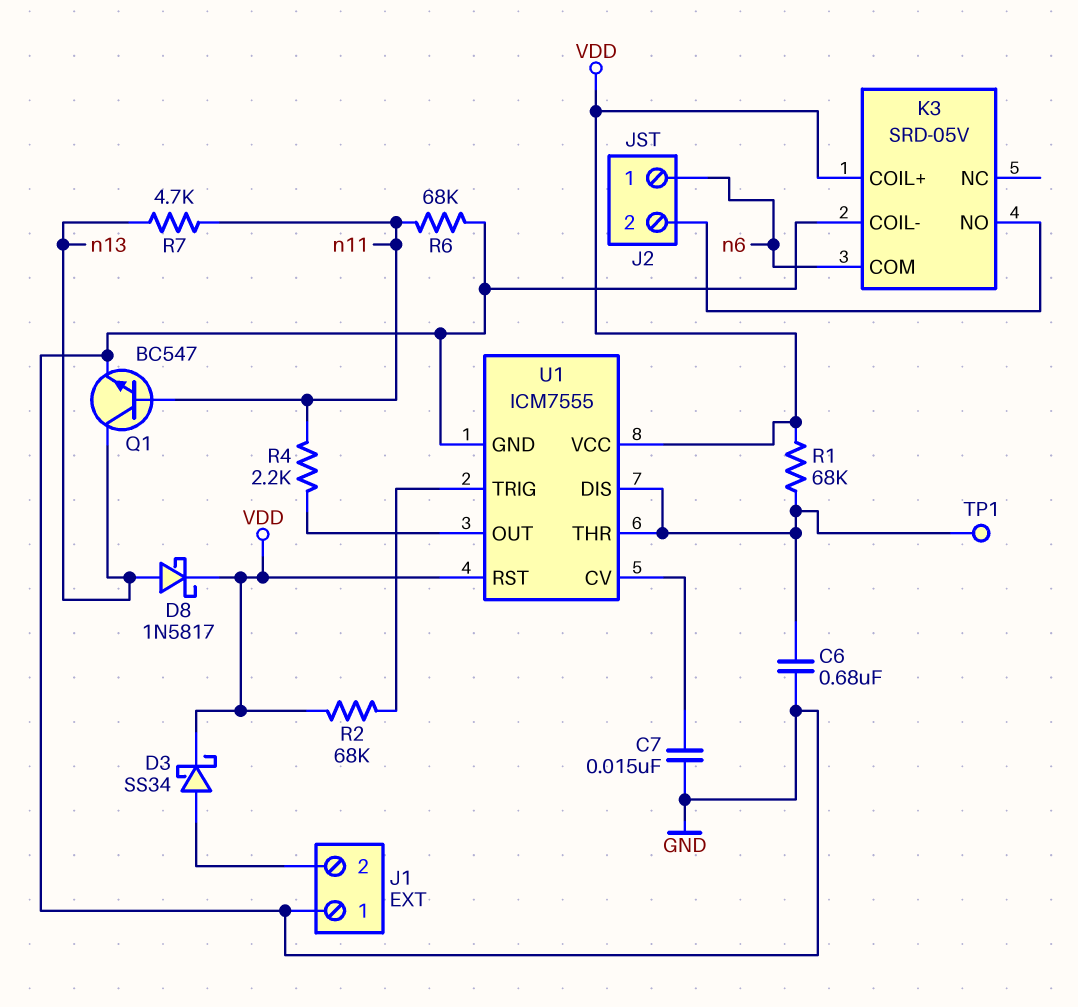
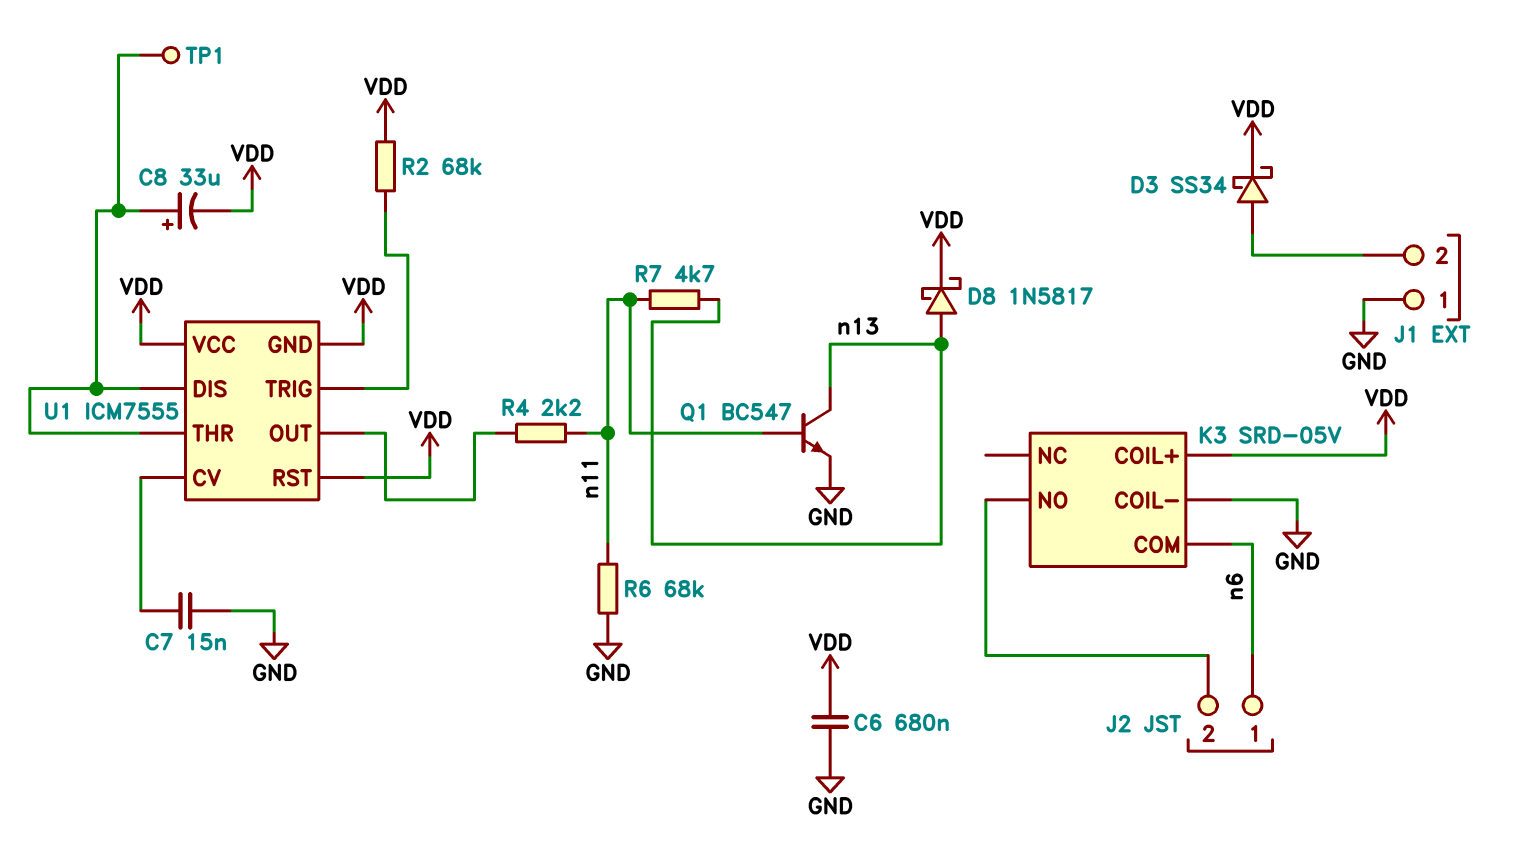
C6: 680nF (GND, U1/DIS) -> 680nF (GND, VDD)
C8: none -> 33uF (plus U1/DIS, minus VDD)
R1: 68k (U1/DIS, VDD) -> none
U1 pin GND: GND -> VDD

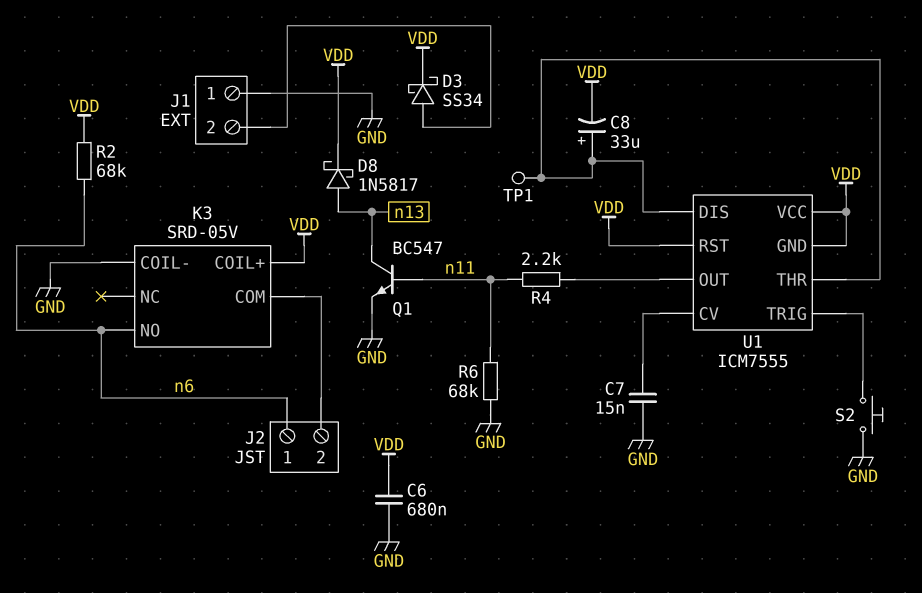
K3 pin COM: n6 -> J2/2
K3 pin NO: J2/2 -> n6
R2: 68k (U1/TRIG, VDD) -> 68k (VDD, n6)
R7: 4.7k (n11, n13) -> none
S2: none -> button (GND, U1/TRIG)

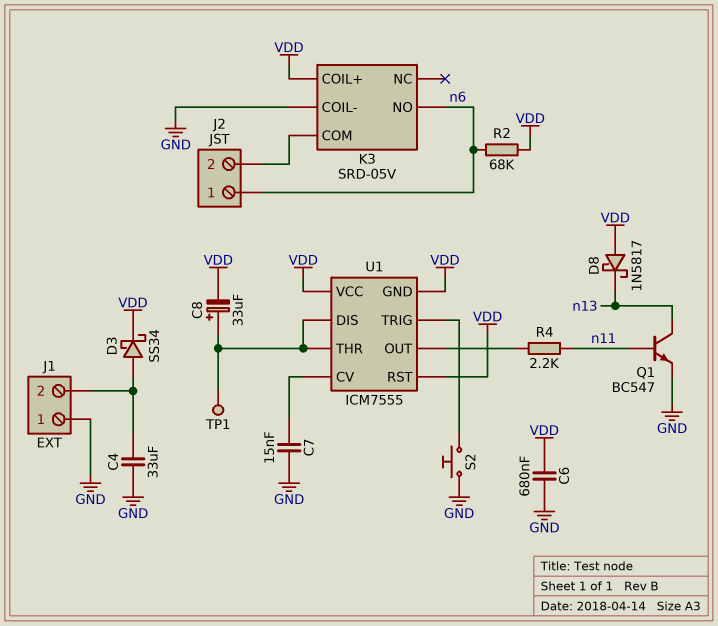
C4: none -> 33uF (GND, J1/2)
D8: schottky 1N5817 (A n13, K VDD) -> schottky 1N5817 (A VDD, K n13)
R6: 68k (GND, n11) -> none

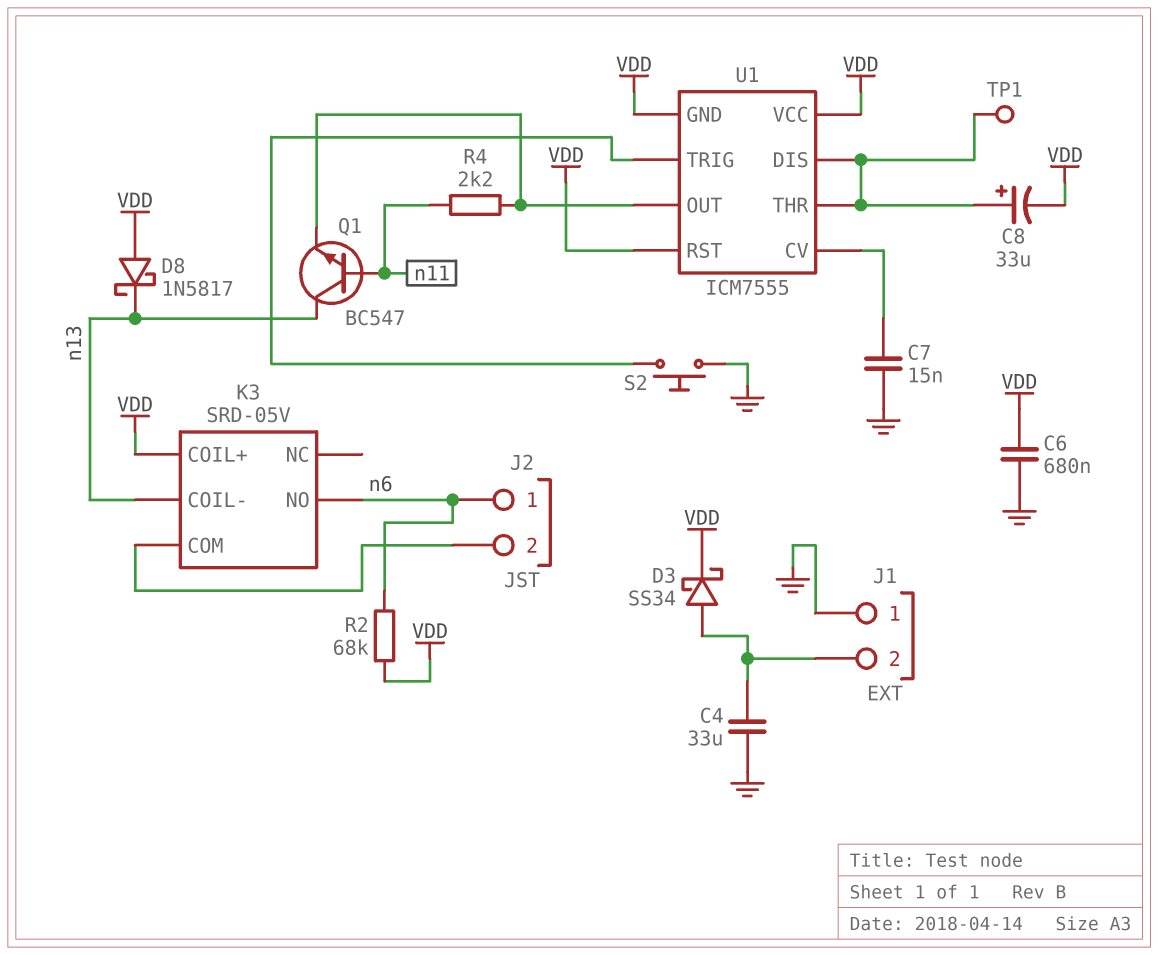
K3 pin COIL-: GND -> n13
Q1: NPN BC547 (B n11, C n13, E GND) -> NPN BC547 (B n11, C n13, E U1/OUT)

